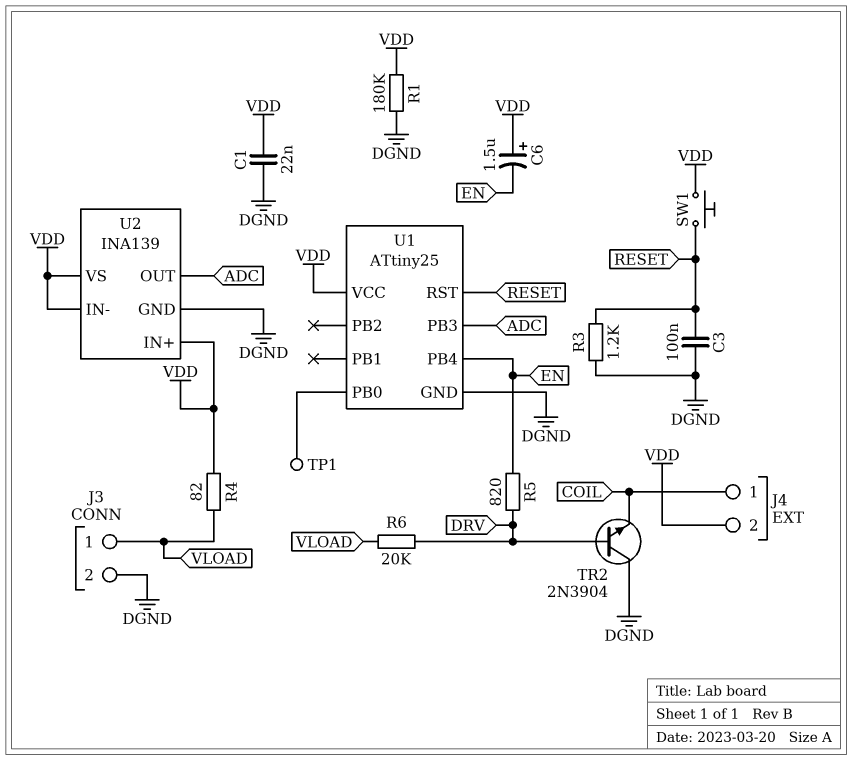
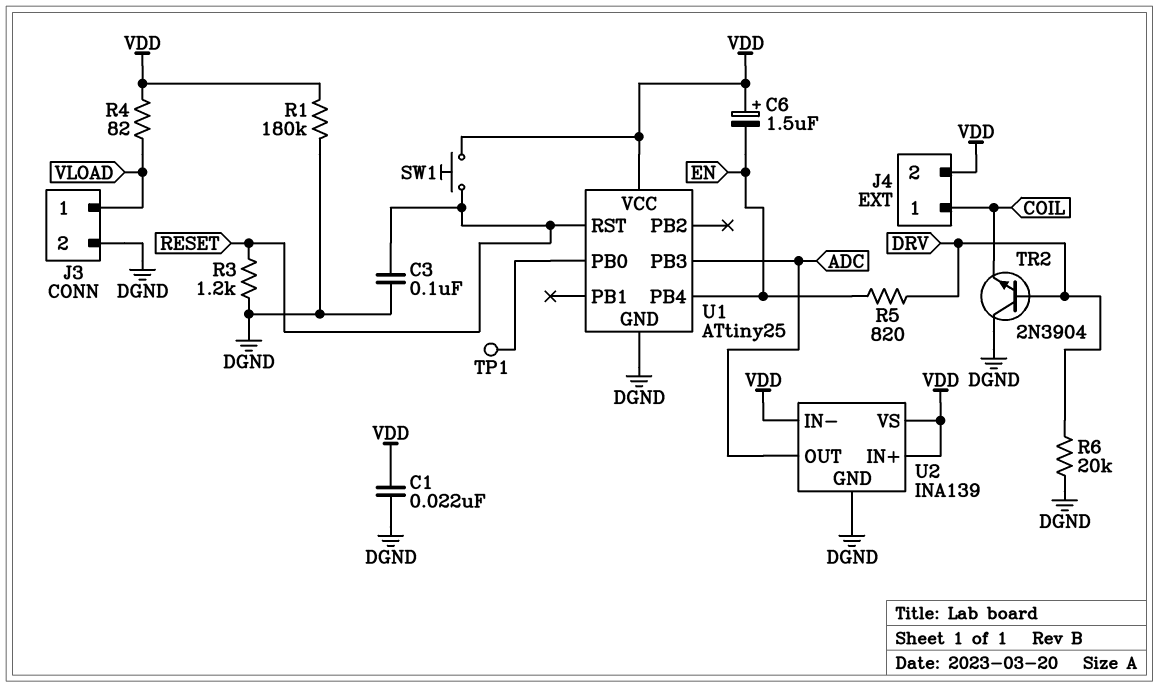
R6: 20k (DRV, VLOAD) -> 20k (DGND, DRV)

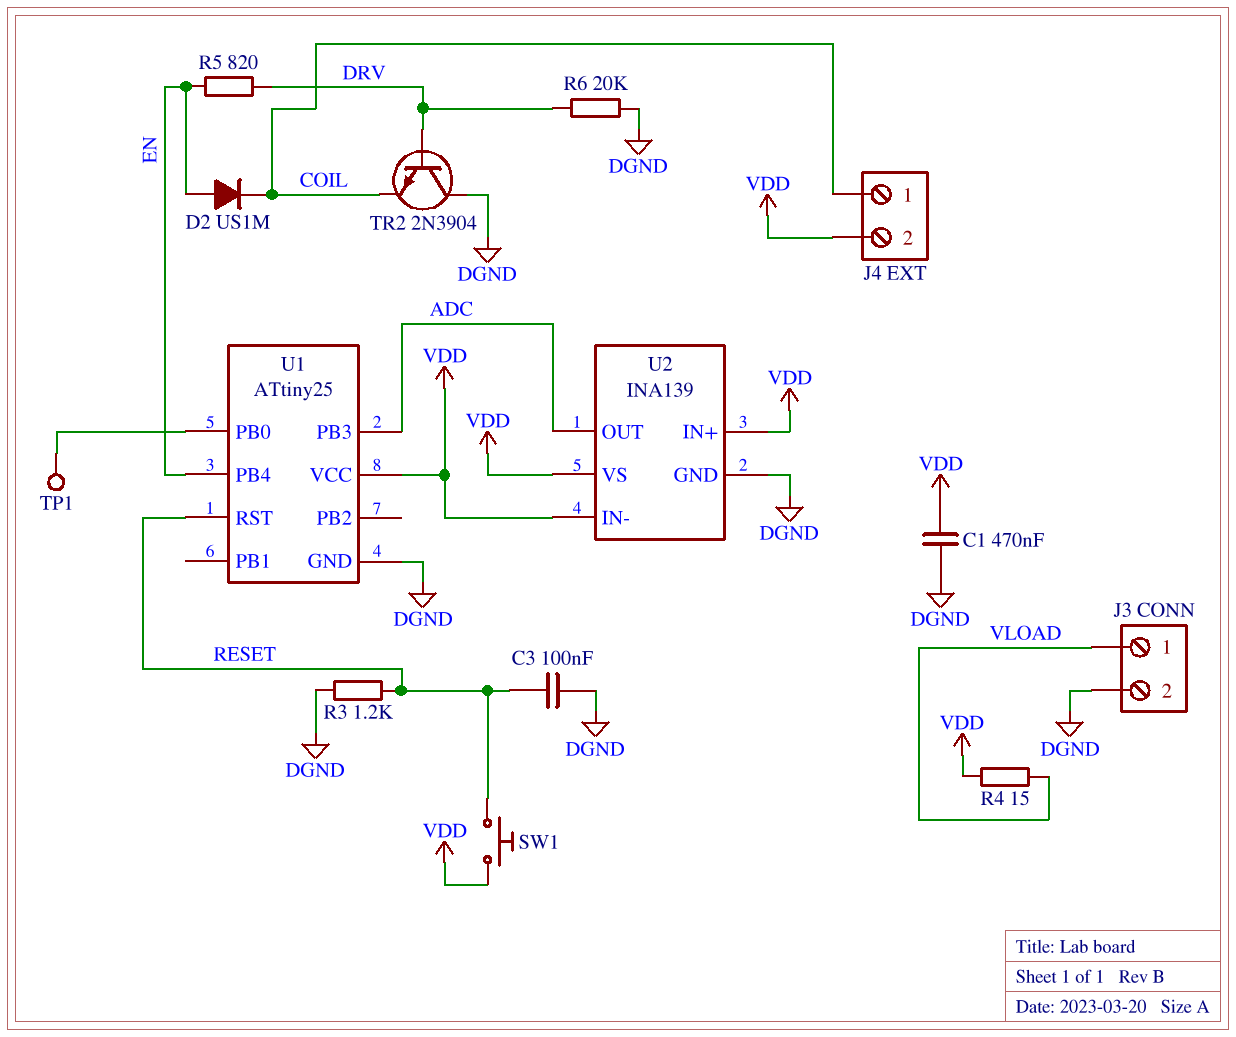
C1: 22nF (DGND, VDD) -> 470nF (DGND, VDD)
C6: 1.5uF (plus VDD, minus EN) -> none
D2: none -> diode US1M (A EN, K COIL)
R1: 180k (DGND, VDD) -> none
R4: 82 (VDD, VLOAD) -> 15 (VDD, VLOAD)

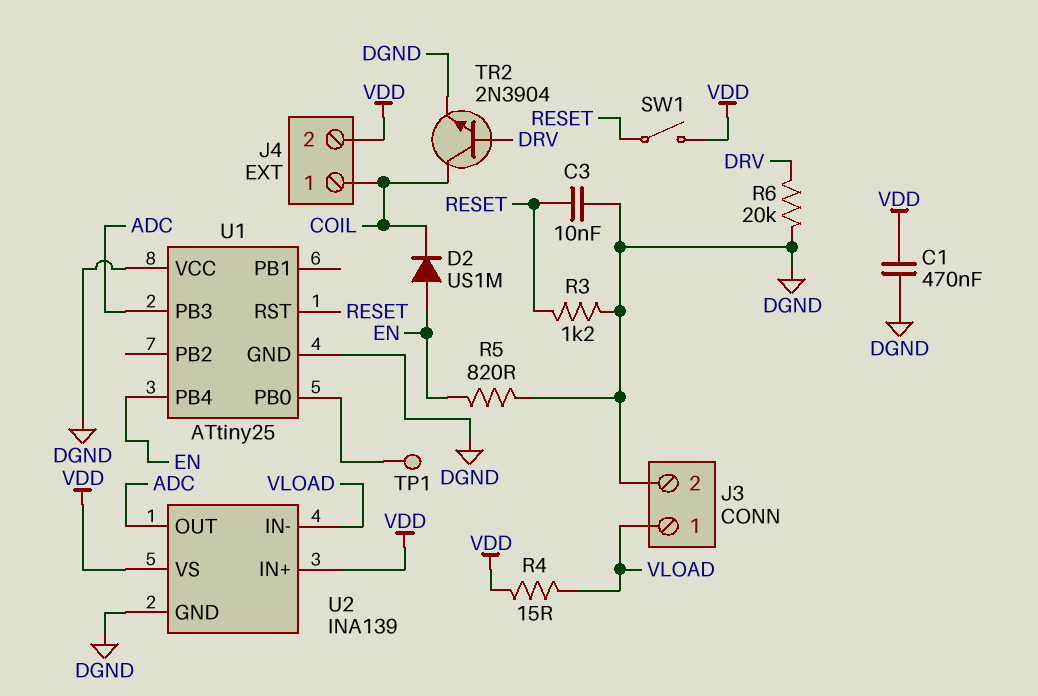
C3: 100nF (DGND, RESET) -> 10nF (DGND, RESET)
R5: 820 (DRV, EN) -> 820 (DGND, EN)
SW1: button (RESET, VDD) -> switch (RESET, VDD)
TR2: NPN 2N3904 (B DRV, C DGND, E COIL) -> NPN 2N3904 (B DRV, C COIL, E DGND)
U1 pin VCC: VDD -> DGND
U2 pin IN-: VDD -> VLOAD

